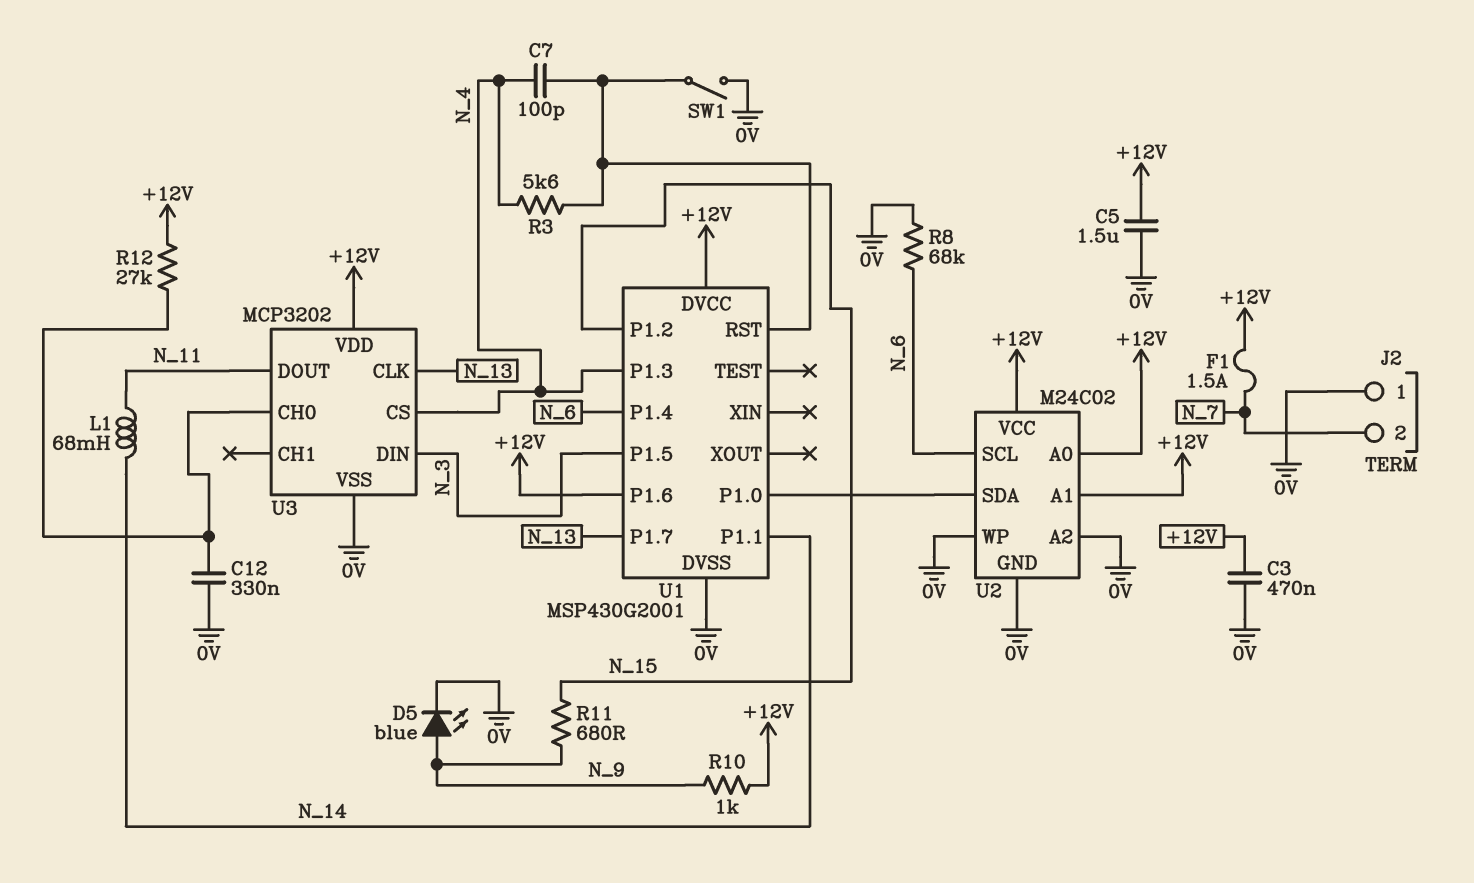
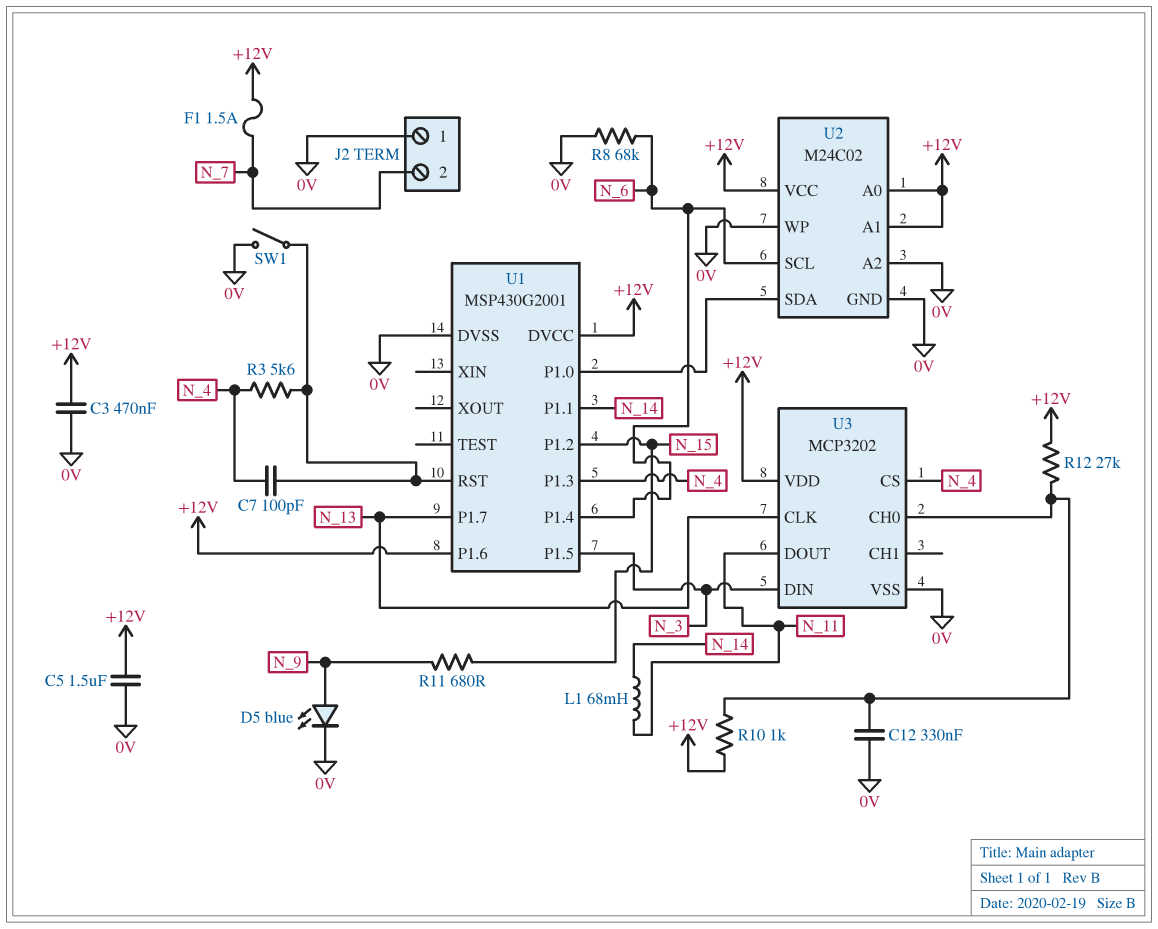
R10: 1k (+12V, N_9) -> 1k (+12V, U3/CH0)

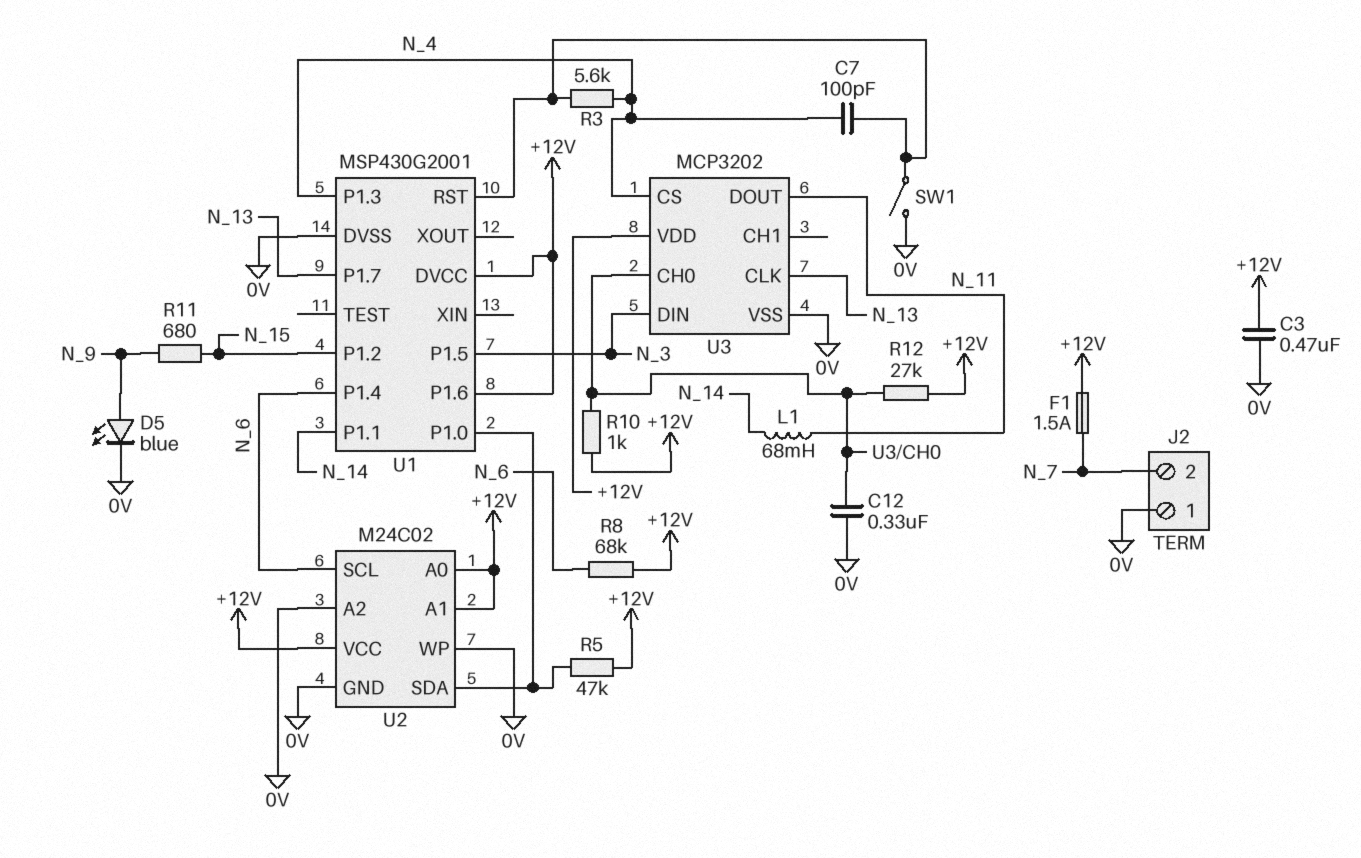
C5: 1.5uF (+12V, 0V) -> none
R5: none -> 47k (+12V, U1/P1.0)
R8: 68k (0V, N_6) -> 68k (+12V, N_6)

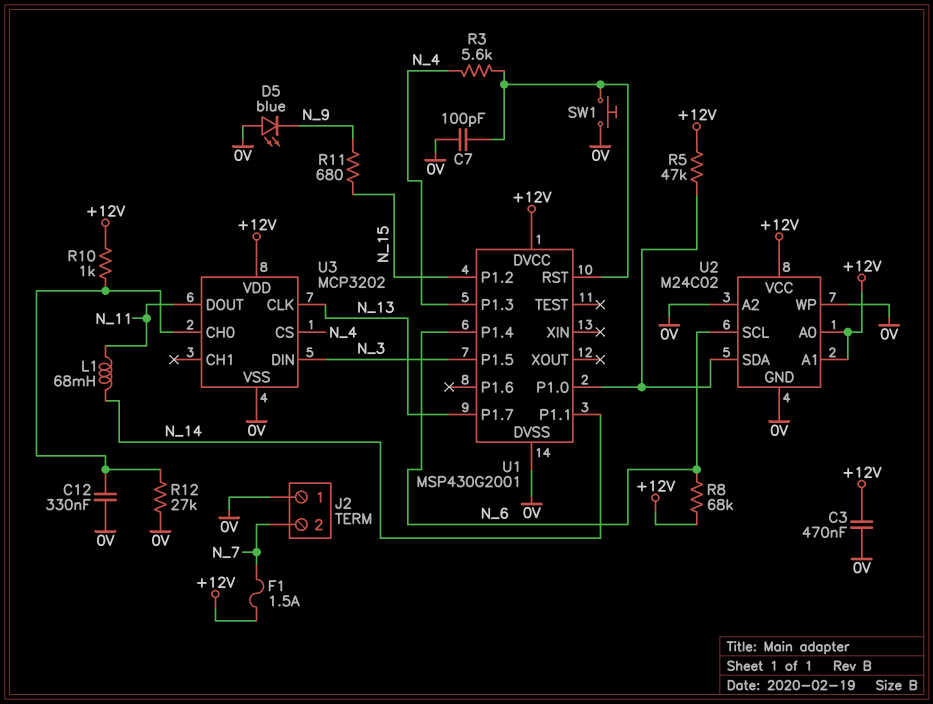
C7: 100pF (N_4, U1/RST) -> 100pF (0V, U1/RST)
D5: LED blue (A N_9, K 0V) -> LED blue (A 0V, K N_9)
R12: 27k (+12V, U3/CH0) -> 27k (0V, U3/CH0)
SW1: switch (0V, U1/RST) -> button (0V, U1/RST)
U1 pin P1.6: +12V -> none

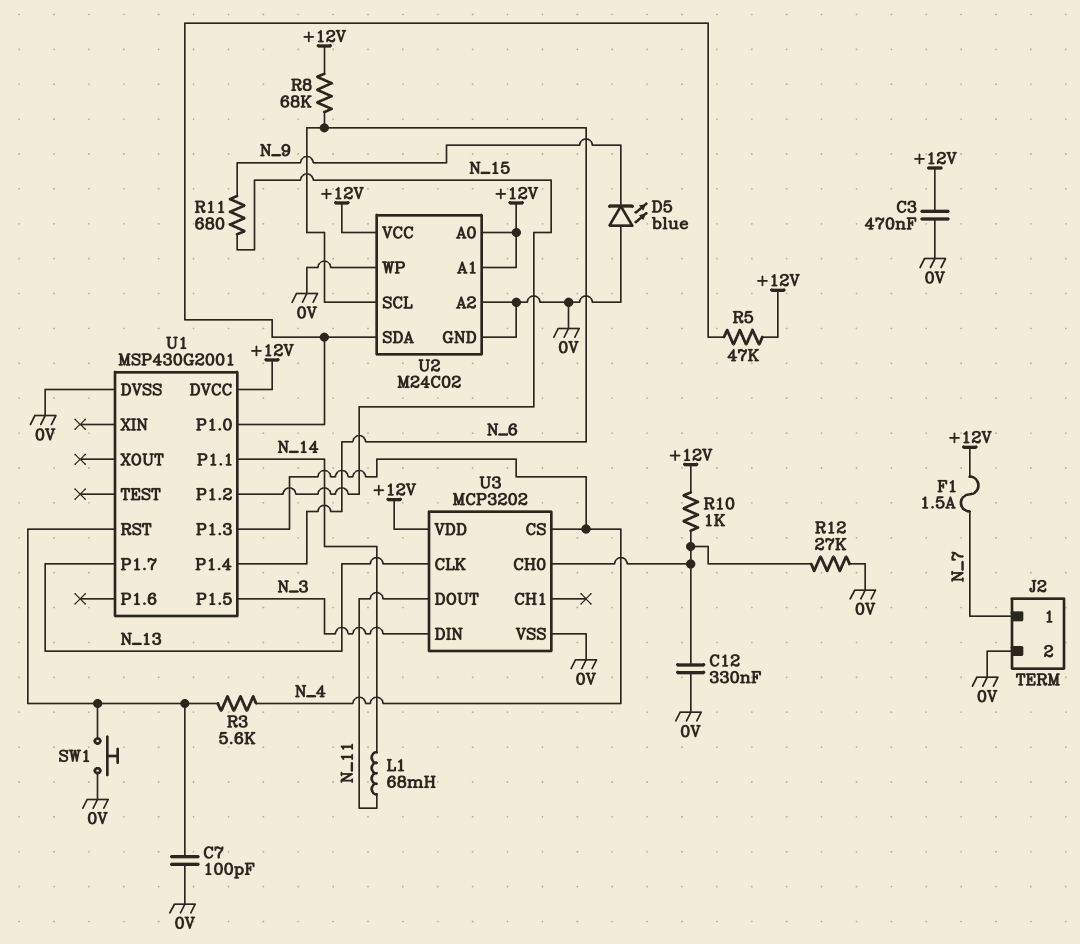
J2 pin 1: 0V -> N_7
J2 pin 2: N_7 -> 0V

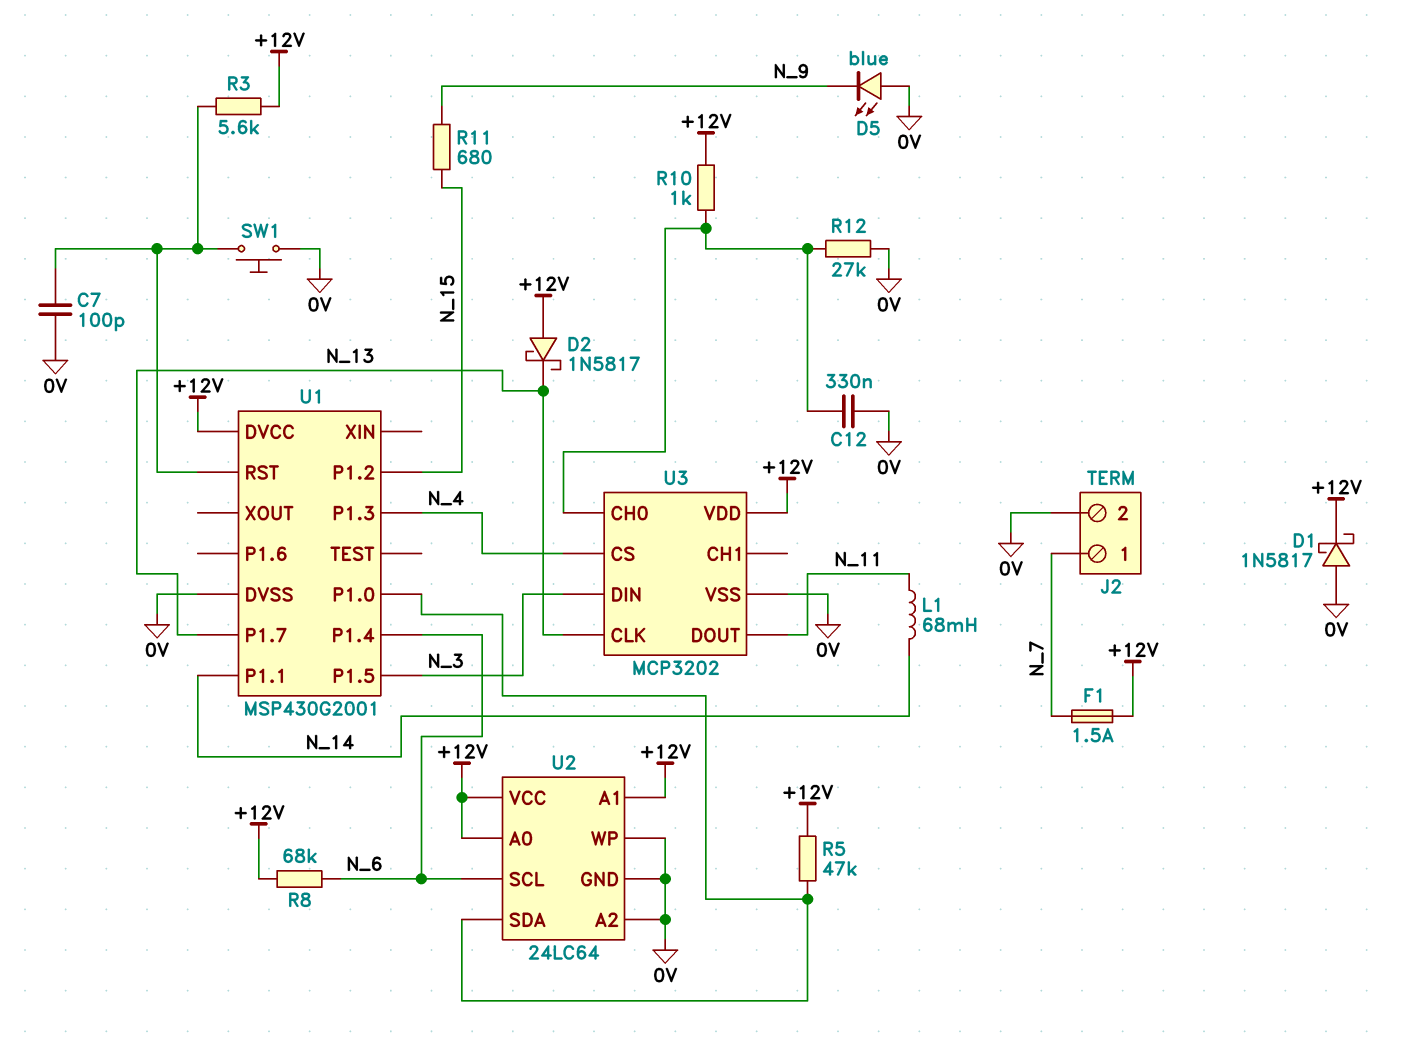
C3: 470nF (+12V, 0V) -> none
D1: none -> schottky 1N5817 (A 0V, K +12V)
D2: none -> schottky 1N5817 (A +12V, K N_13)
R3: 5.6k (N_4, U1/RST) -> 5.6k (+12V, U1/RST)
U2: M24C02 -> 24LC64

